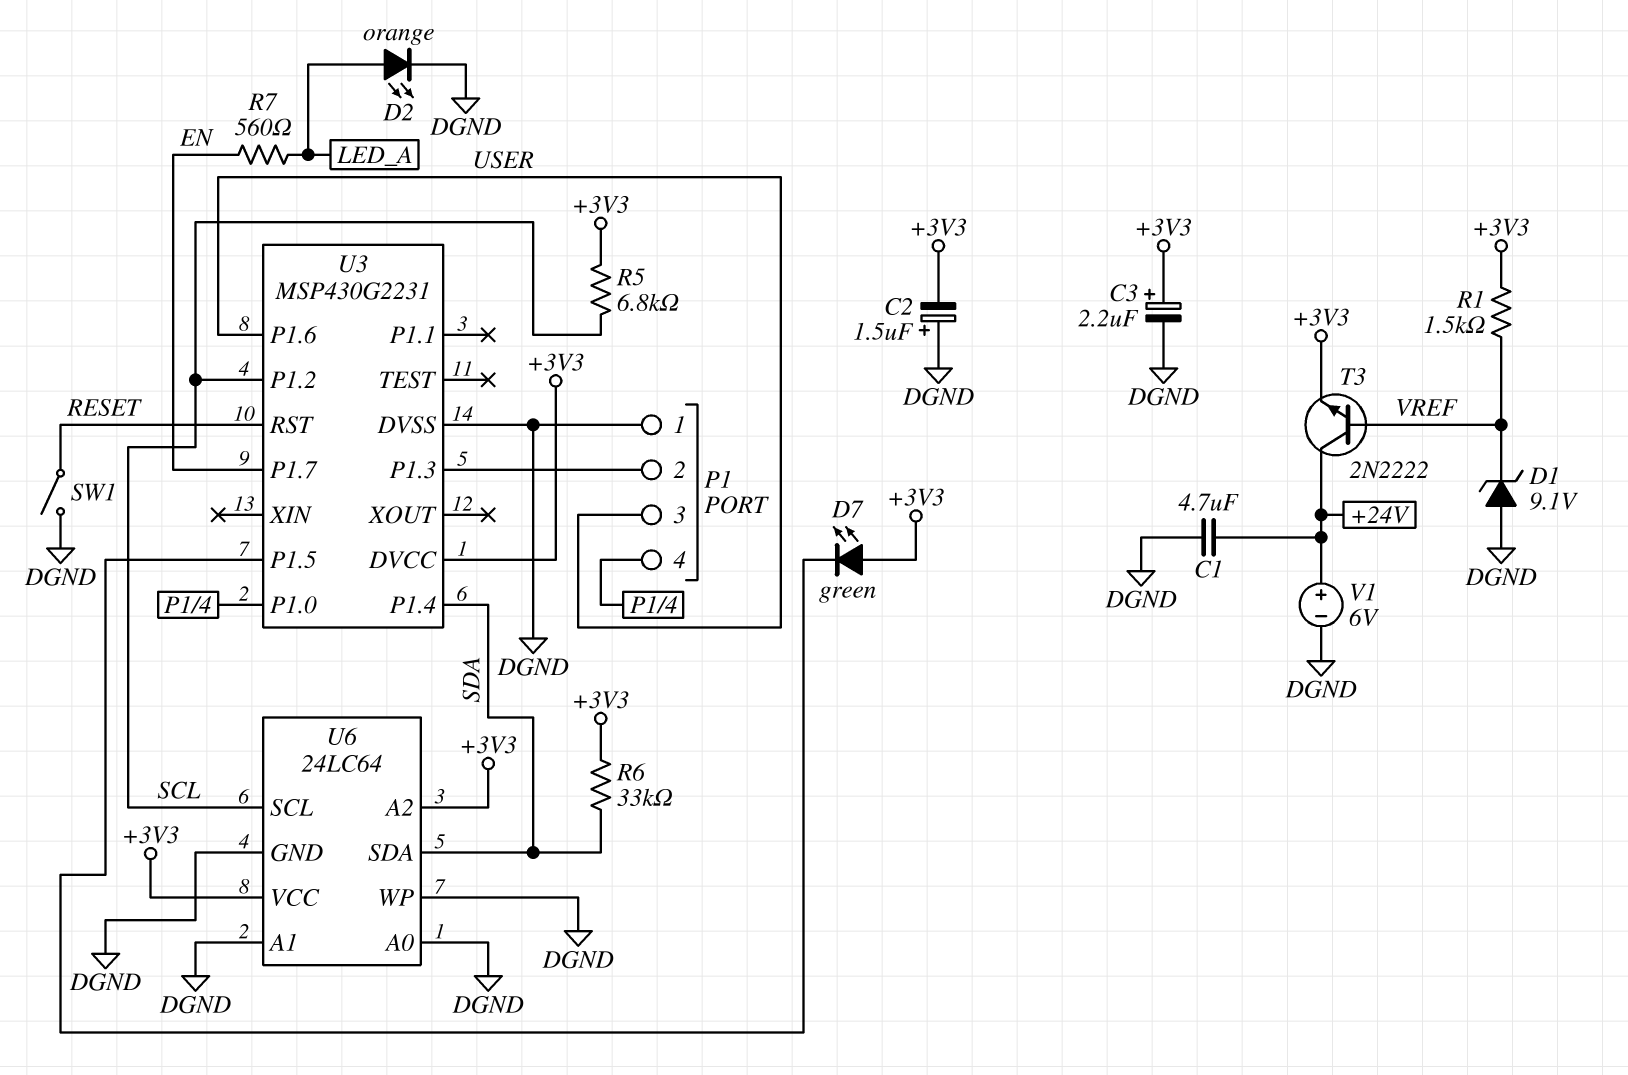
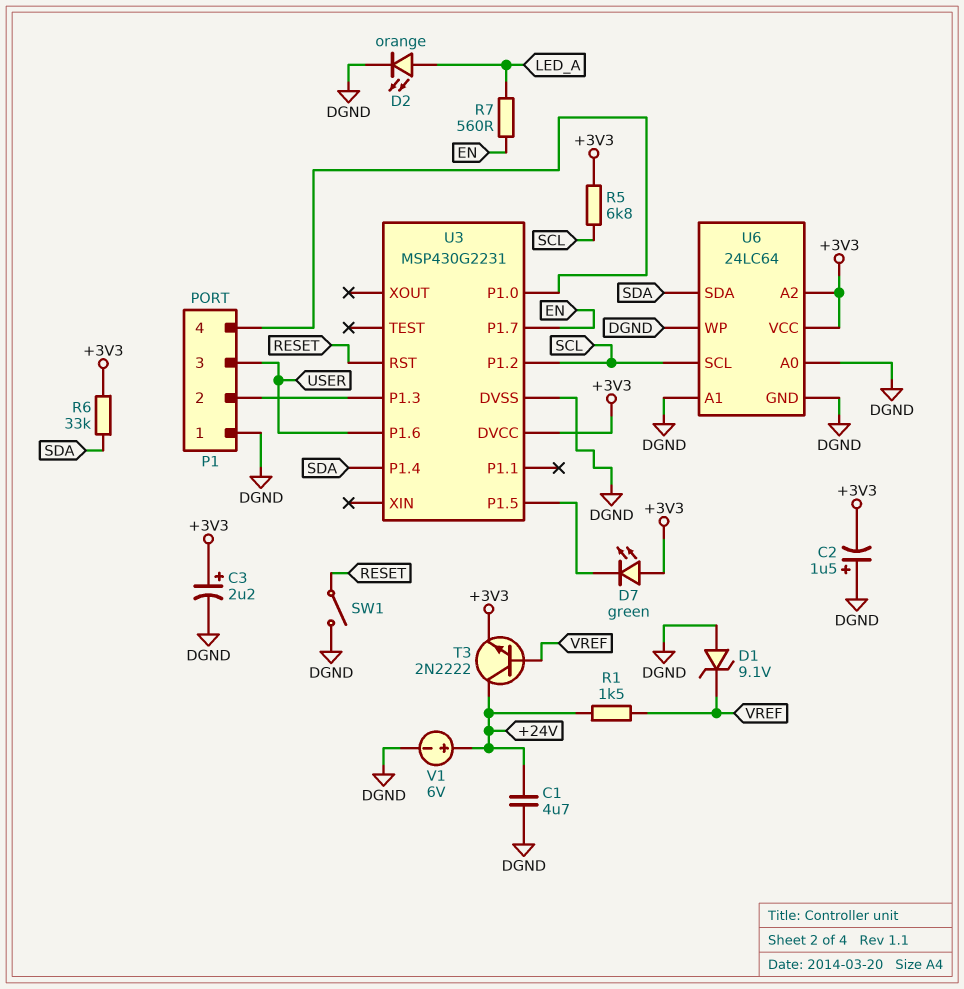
R1: 1.5k (+3V3, VREF) -> 1.5k (+24V, VREF)

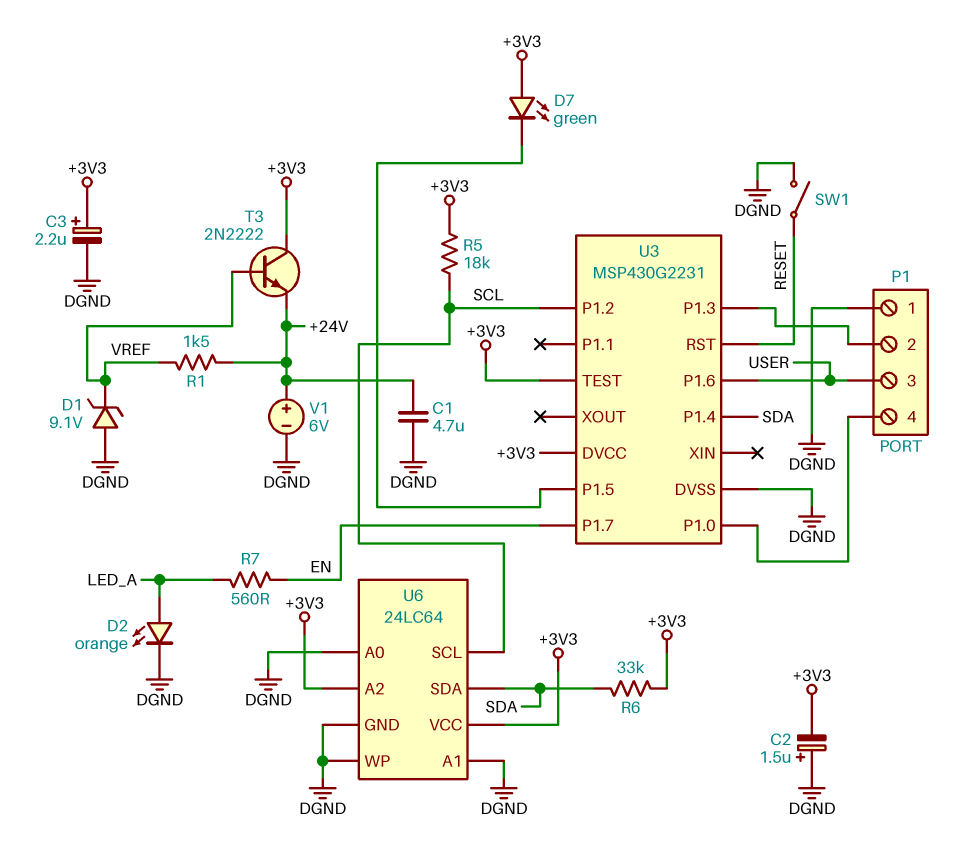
R5: 6.8k (+3V3, SCL) -> 18k (+3V3, SCL)
T3: NPN 2N2222 (B VREF, C +24V, E +3V3) -> NPN 2N2222 (B VREF, C +3V3, E +24V)
U3 pin TEST: none -> +3V3

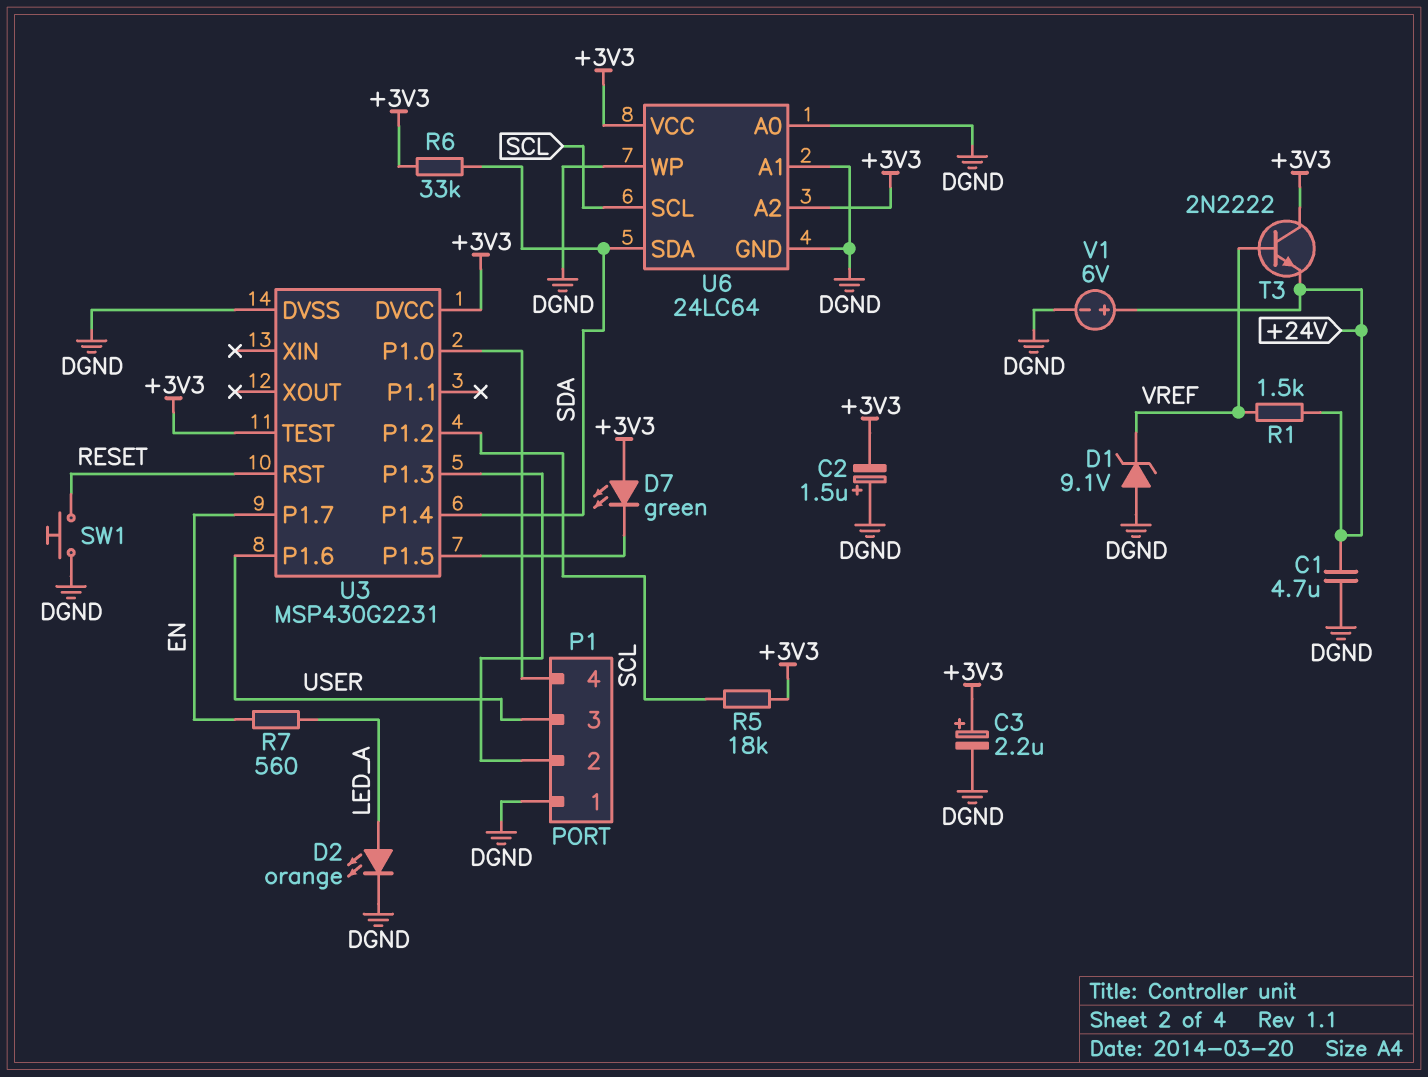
SW1: switch (DGND, RESET) -> button (DGND, RESET)

